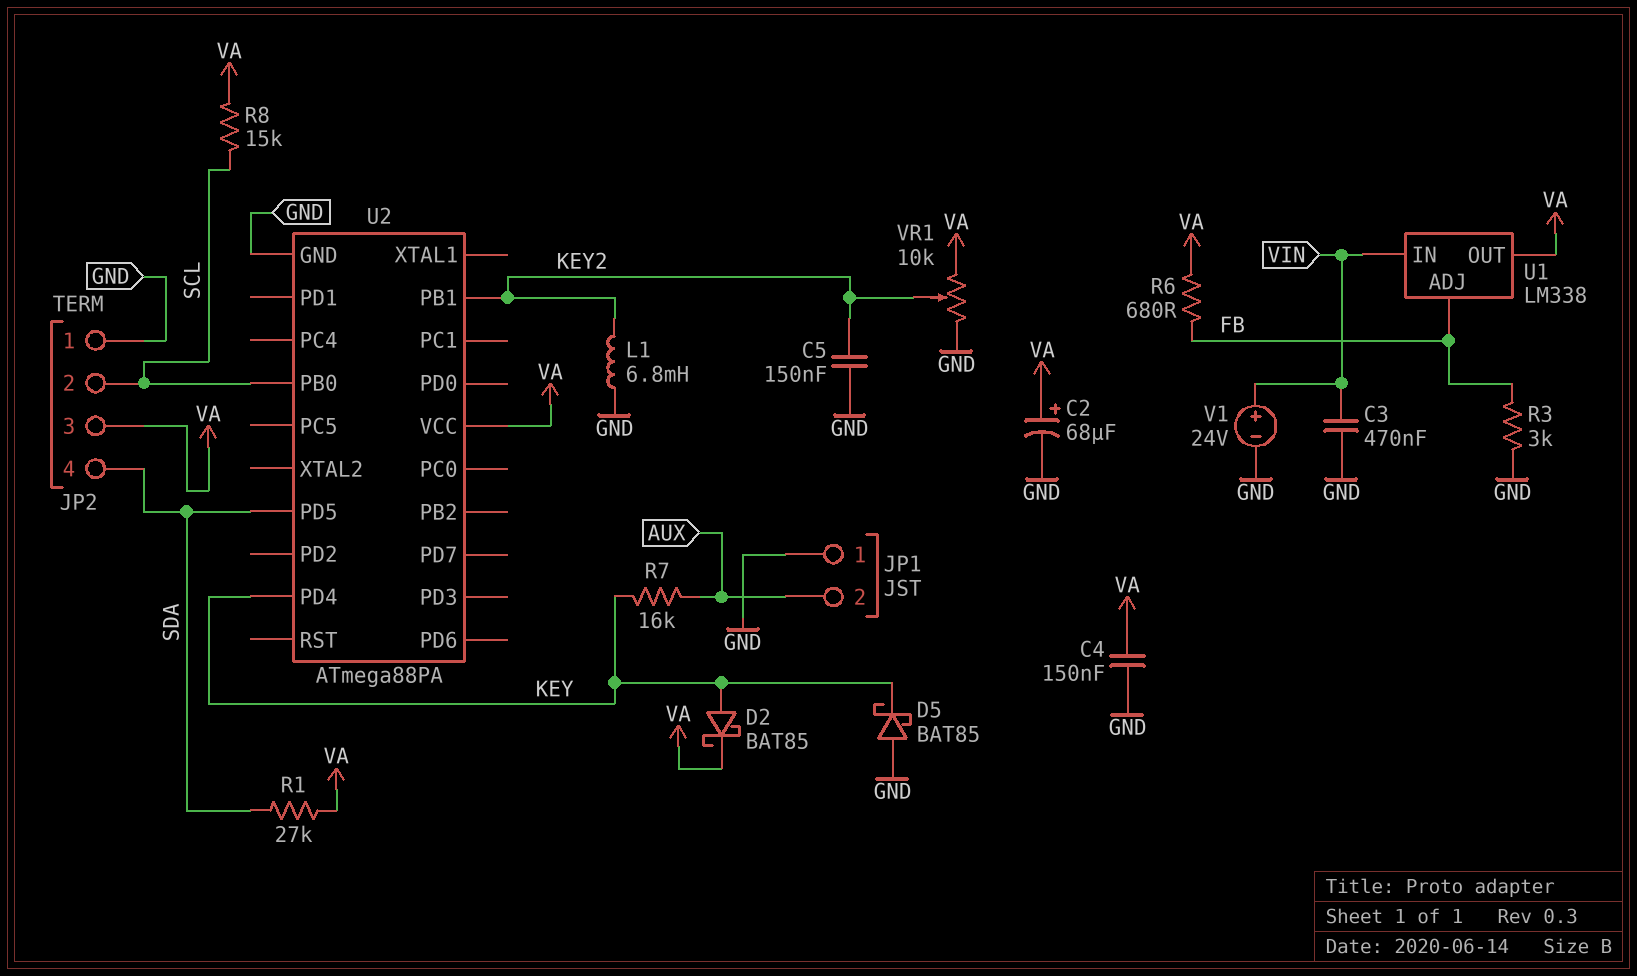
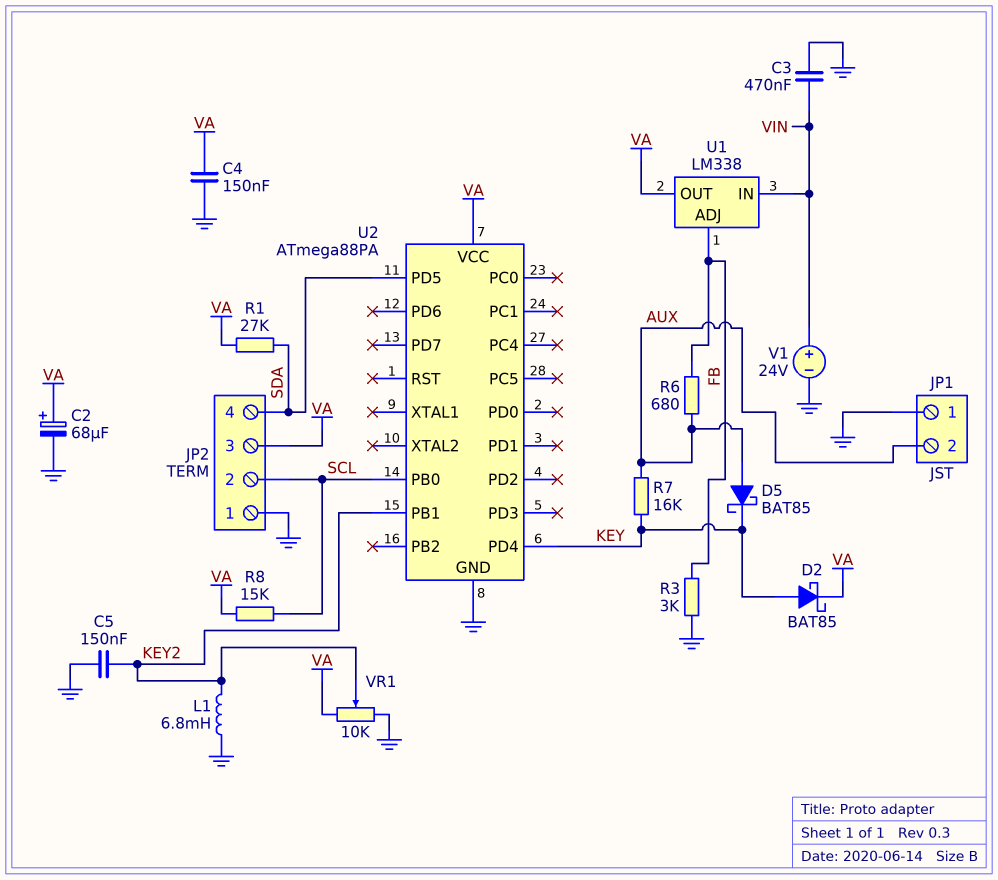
D5: schottky BAT85 (A GND, K KEY) -> schottky BAT85 (A AUX, K KEY)
R6: 680 (FB, VA) -> 680 (AUX, FB)

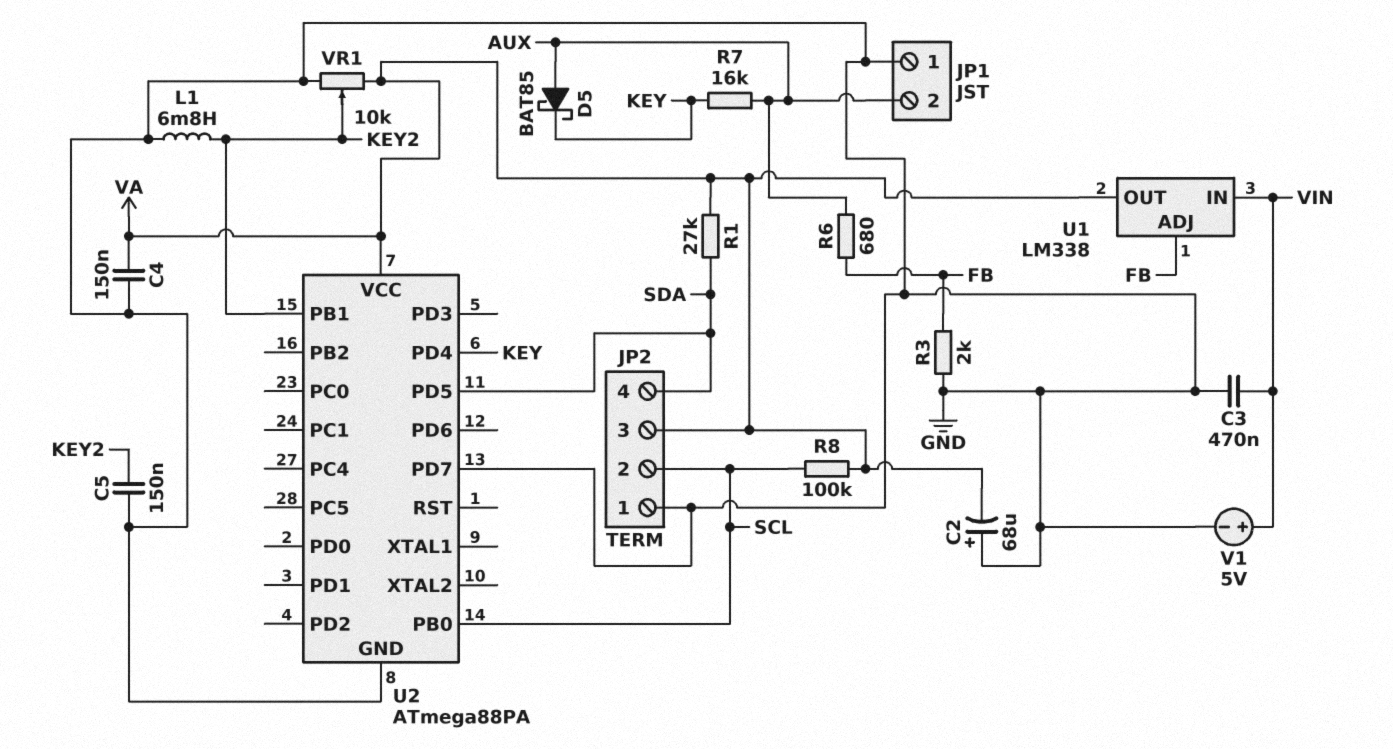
C2: 68uF (plus VA, minus GND) -> 68uF (plus GND, minus VA)
D2: schottky BAT85 (A KEY, K VA) -> none
R3: 3k (FB, GND) -> 2k (FB, GND)
R8: 15k (SCL, VA) -> 100k (SCL, VA)
U2 pin PD7: none -> GND
V1: 24V (plus VIN, minus GND) -> 5V (plus VIN, minus GND)

